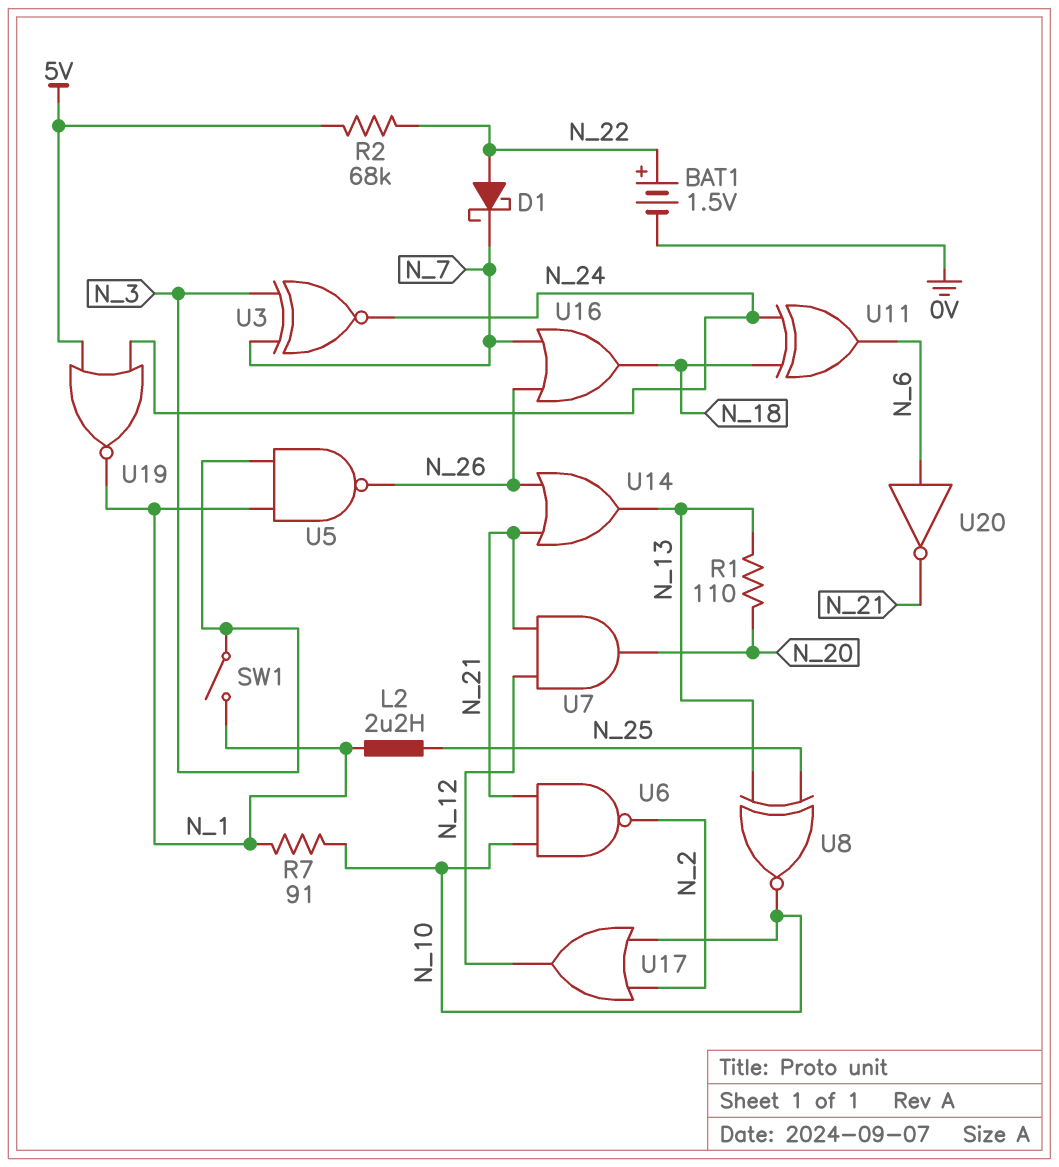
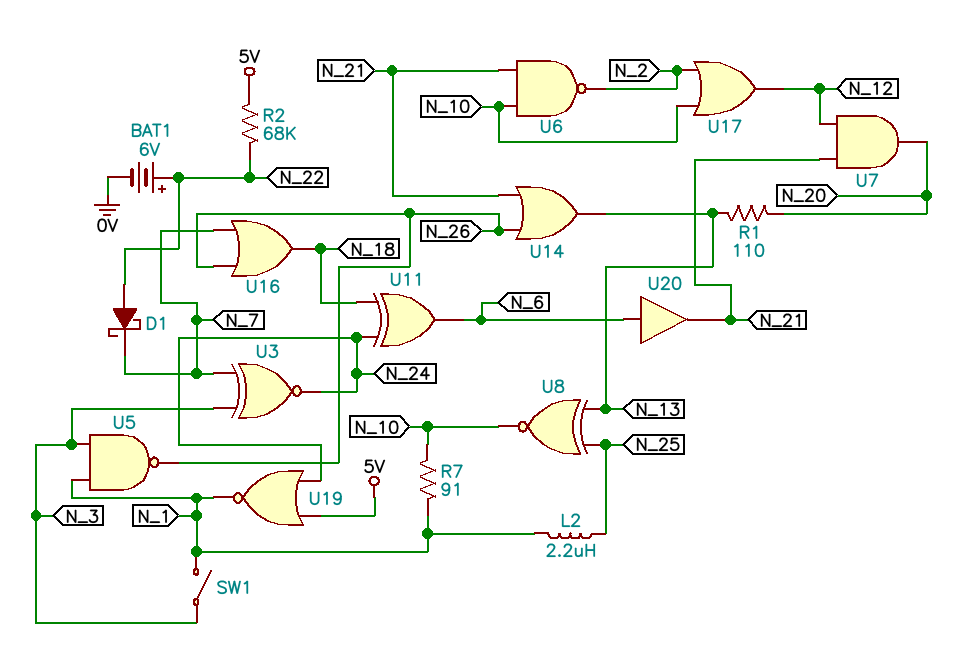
BAT1: 1.5V (plus N_22, minus 0V) -> 6V (plus N_22, minus 0V)
U20: NOT (in N_6, out N_21) -> buffer (in N_6, out N_21)

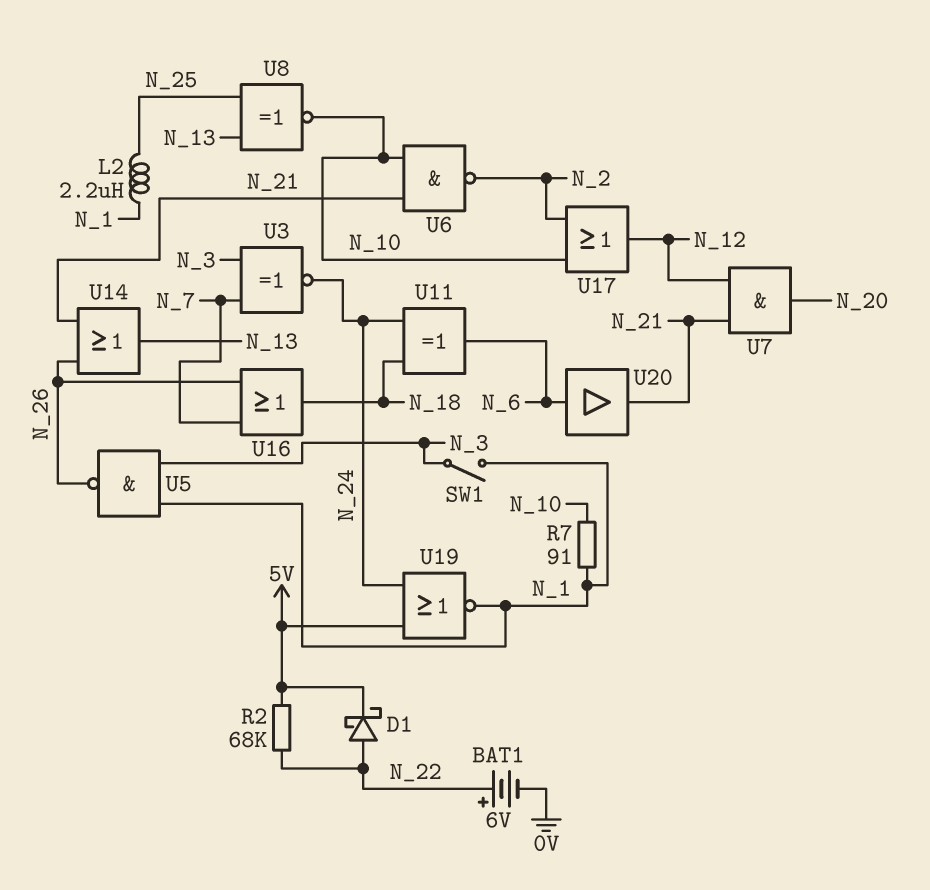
D1: schottky (A N_22, K N_7) -> schottky (A N_22, K 5V)
R1: 110 (N_13, N_20) -> none

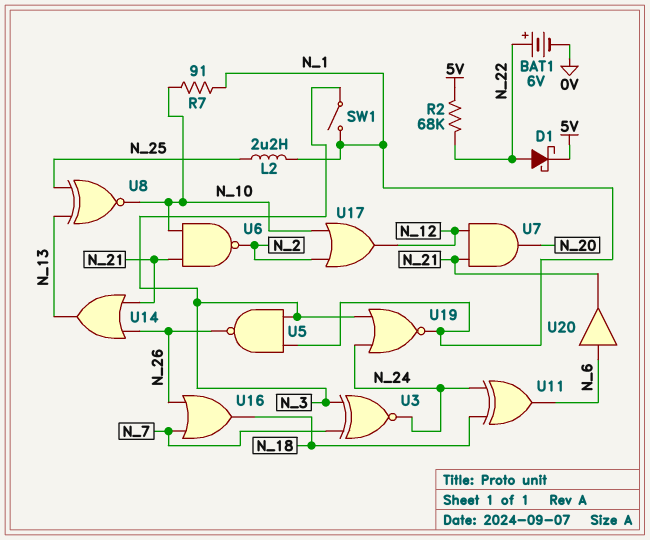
U19: NOR (in 5V, in N_24, out N_1) -> NOR (in N_3, in N_24, out N_1)

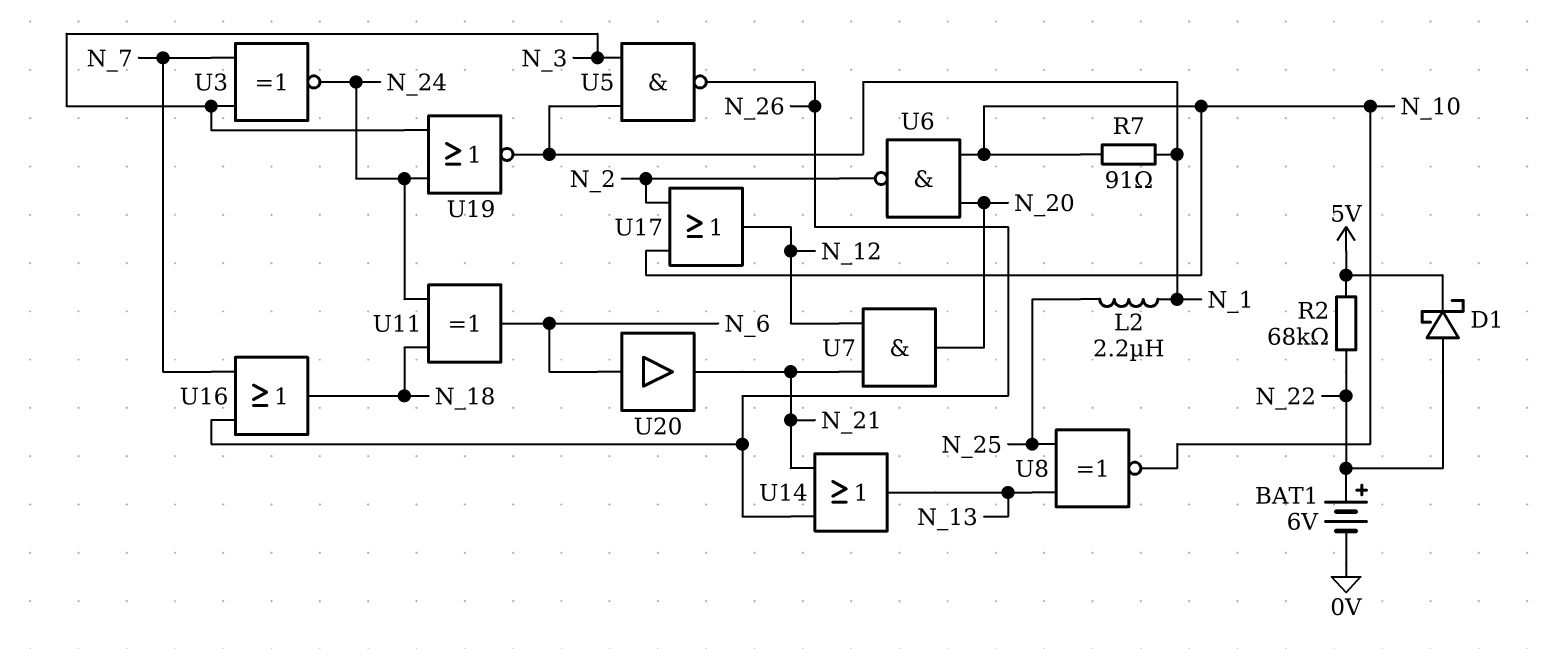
SW1: switch (N_1, N_3) -> none
U6: NAND (in N_10, in N_21, out N_2) -> NAND (in N_10, in N_20, out N_2)

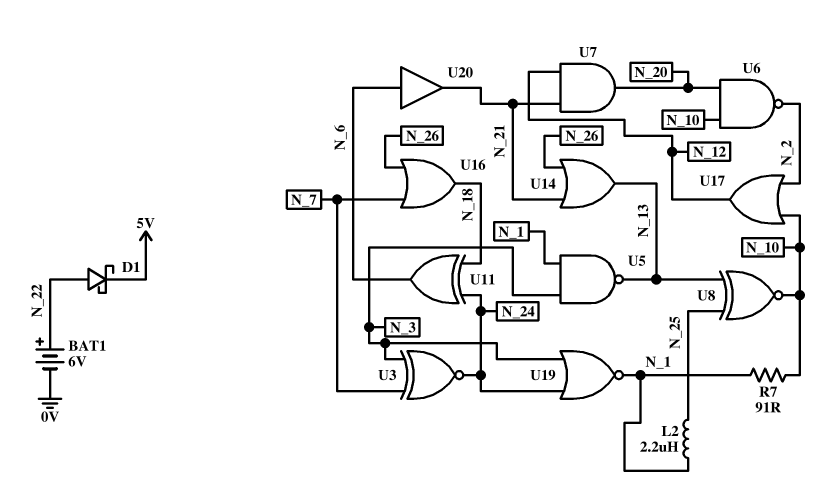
R2: 68k (5V, N_22) -> none
U5: NAND (in N_1, in N_3, out N_26) -> NAND (in N_1, in N_3, out N_13)

